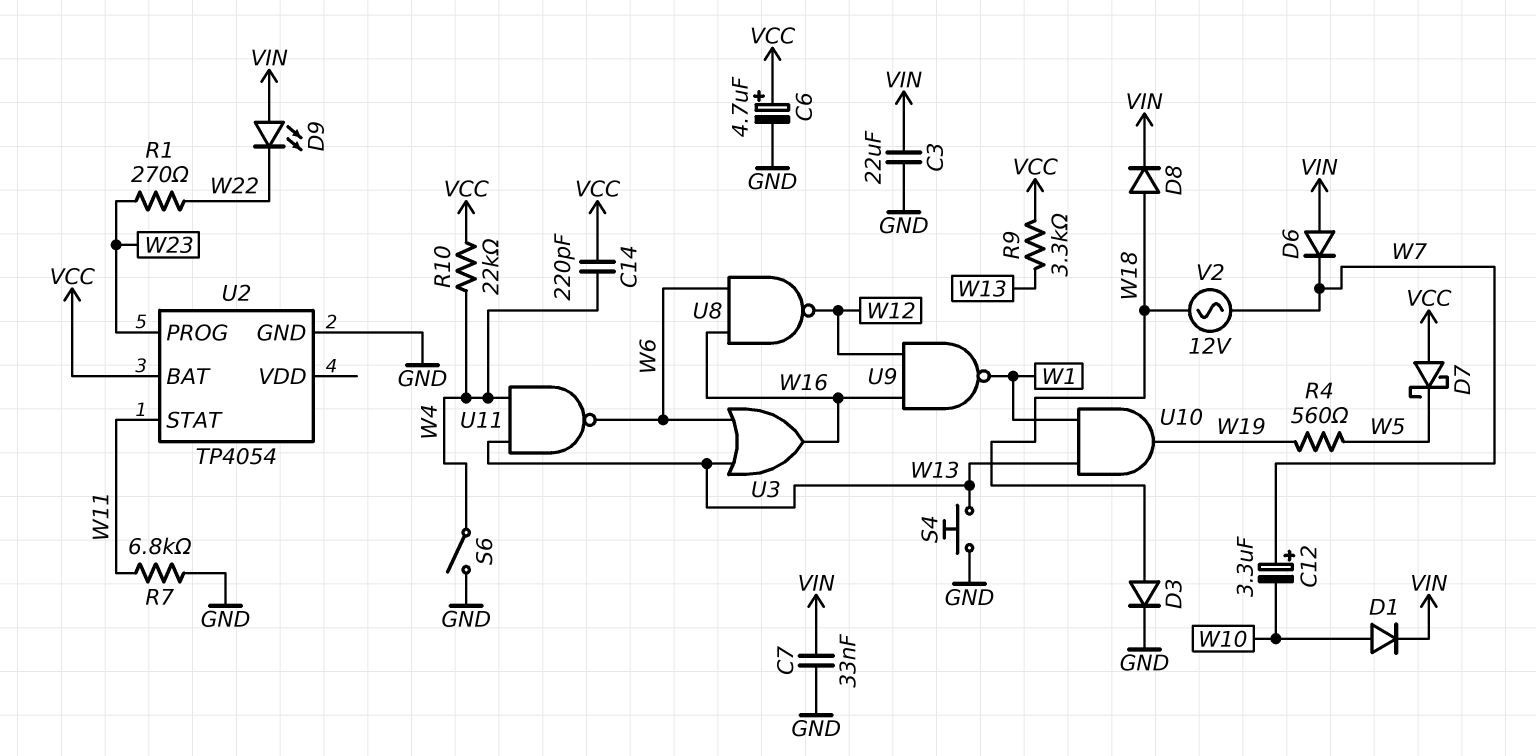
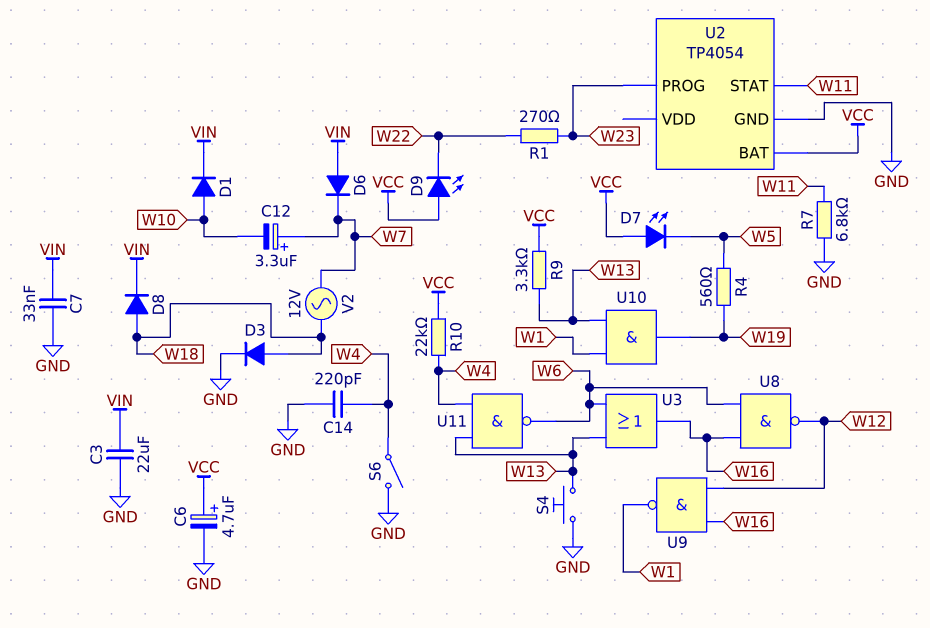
C14: 220pF (VCC, W4) -> 220pF (GND, W4)
D7: schottky (A VCC, K W5) -> LED (A VCC, K W5)
D9: LED (A VIN, K W22) -> LED (A VCC, K W22)

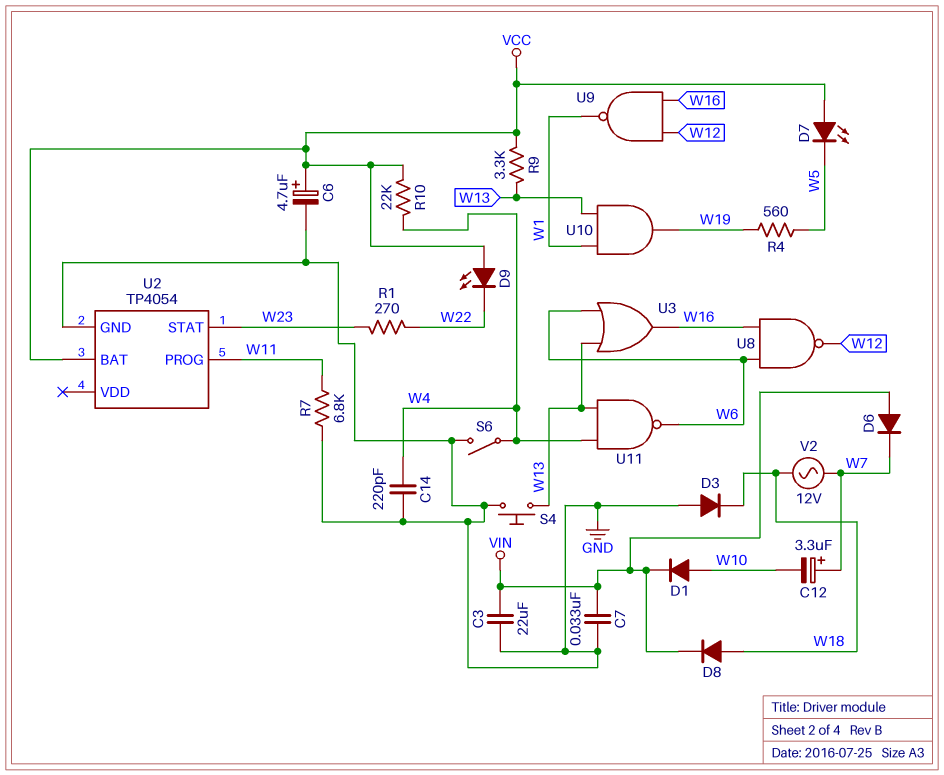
D3: diode (A W18, K GND) -> diode (A GND, K W18)
U2 pin PROG: W23 -> W11
U2 pin STAT: W11 -> W23

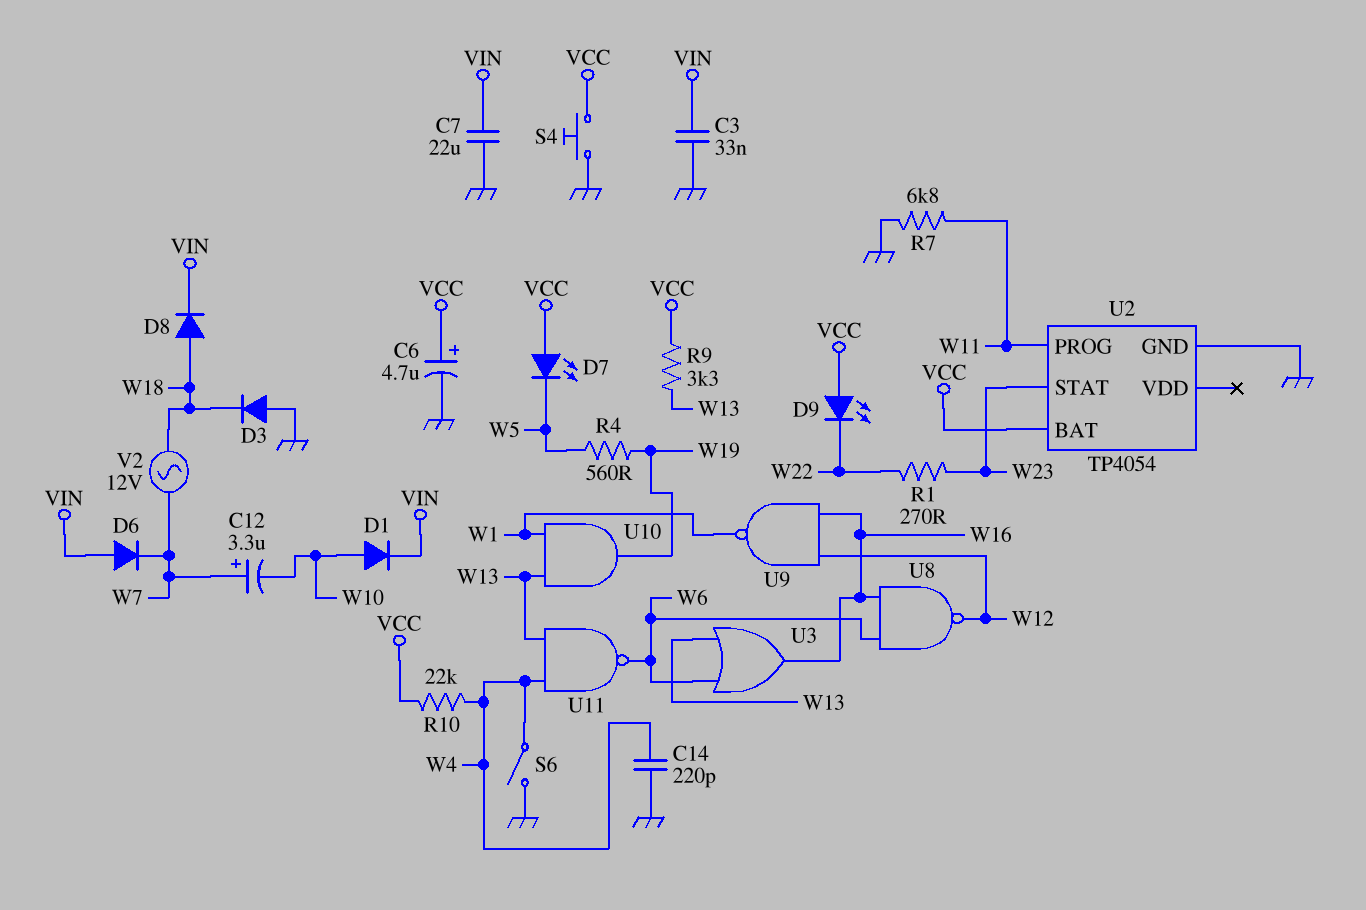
C3: 22uF (GND, VIN) -> 33nF (GND, VIN)
C7: 33nF (GND, VIN) -> 22uF (GND, VIN)
S4: button (GND, W13) -> button (GND, VCC)

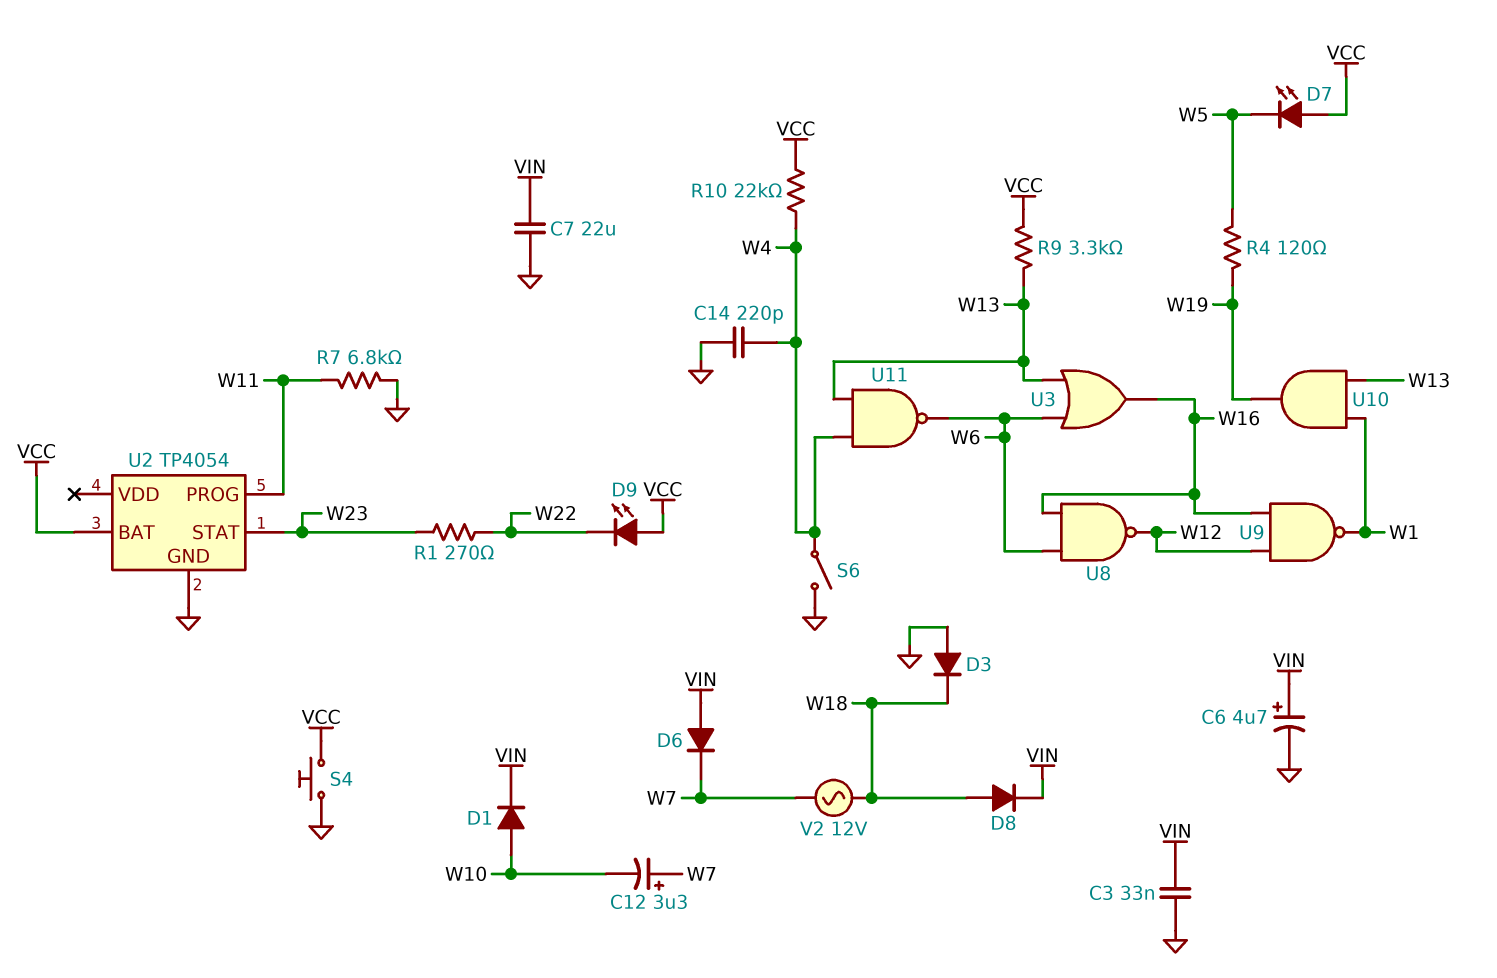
C6: 4.7uF (plus VCC, minus GND) -> 4.7uF (plus VIN, minus GND)
R4: 560 (W5, W19) -> 120 (W5, W19)

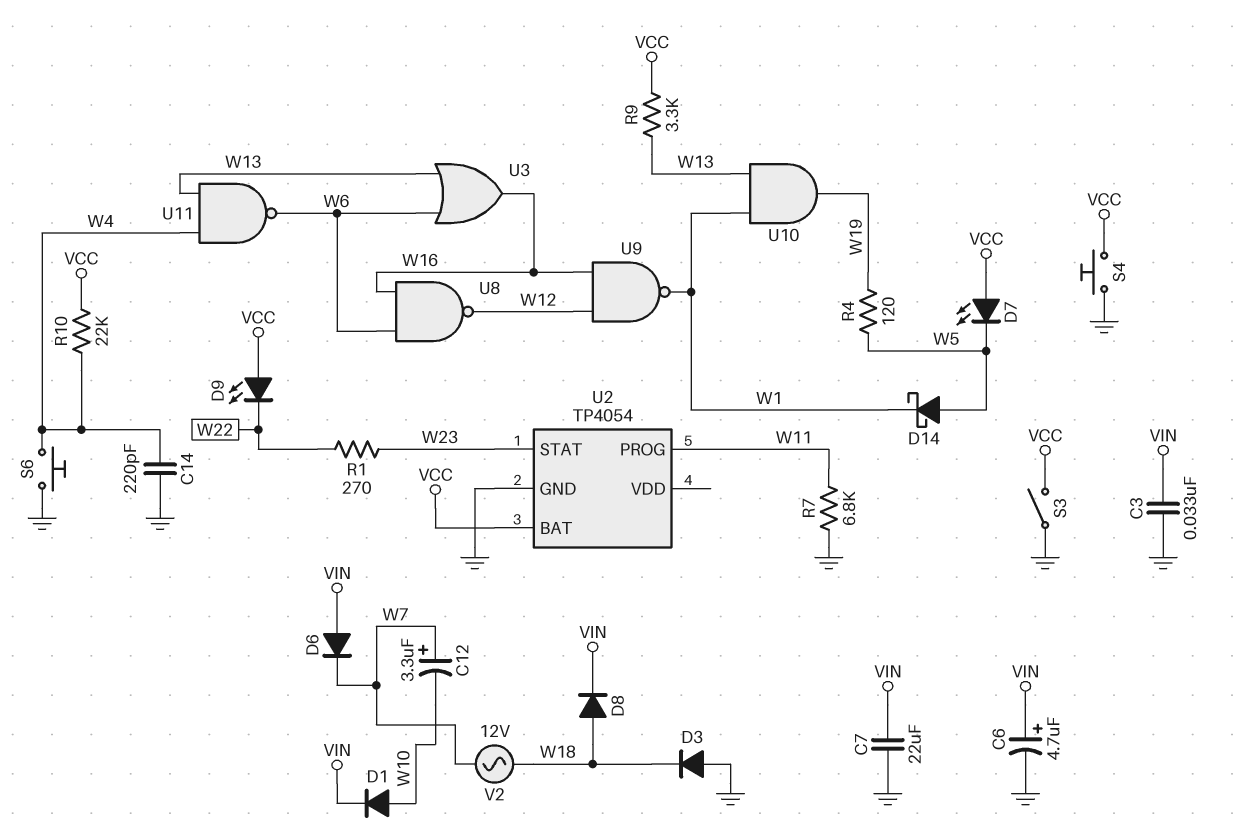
D14: none -> schottky (A W5, K W1)
S3: none -> switch (GND, VCC)
S6: switch (GND, W4) -> button (GND, W4)

